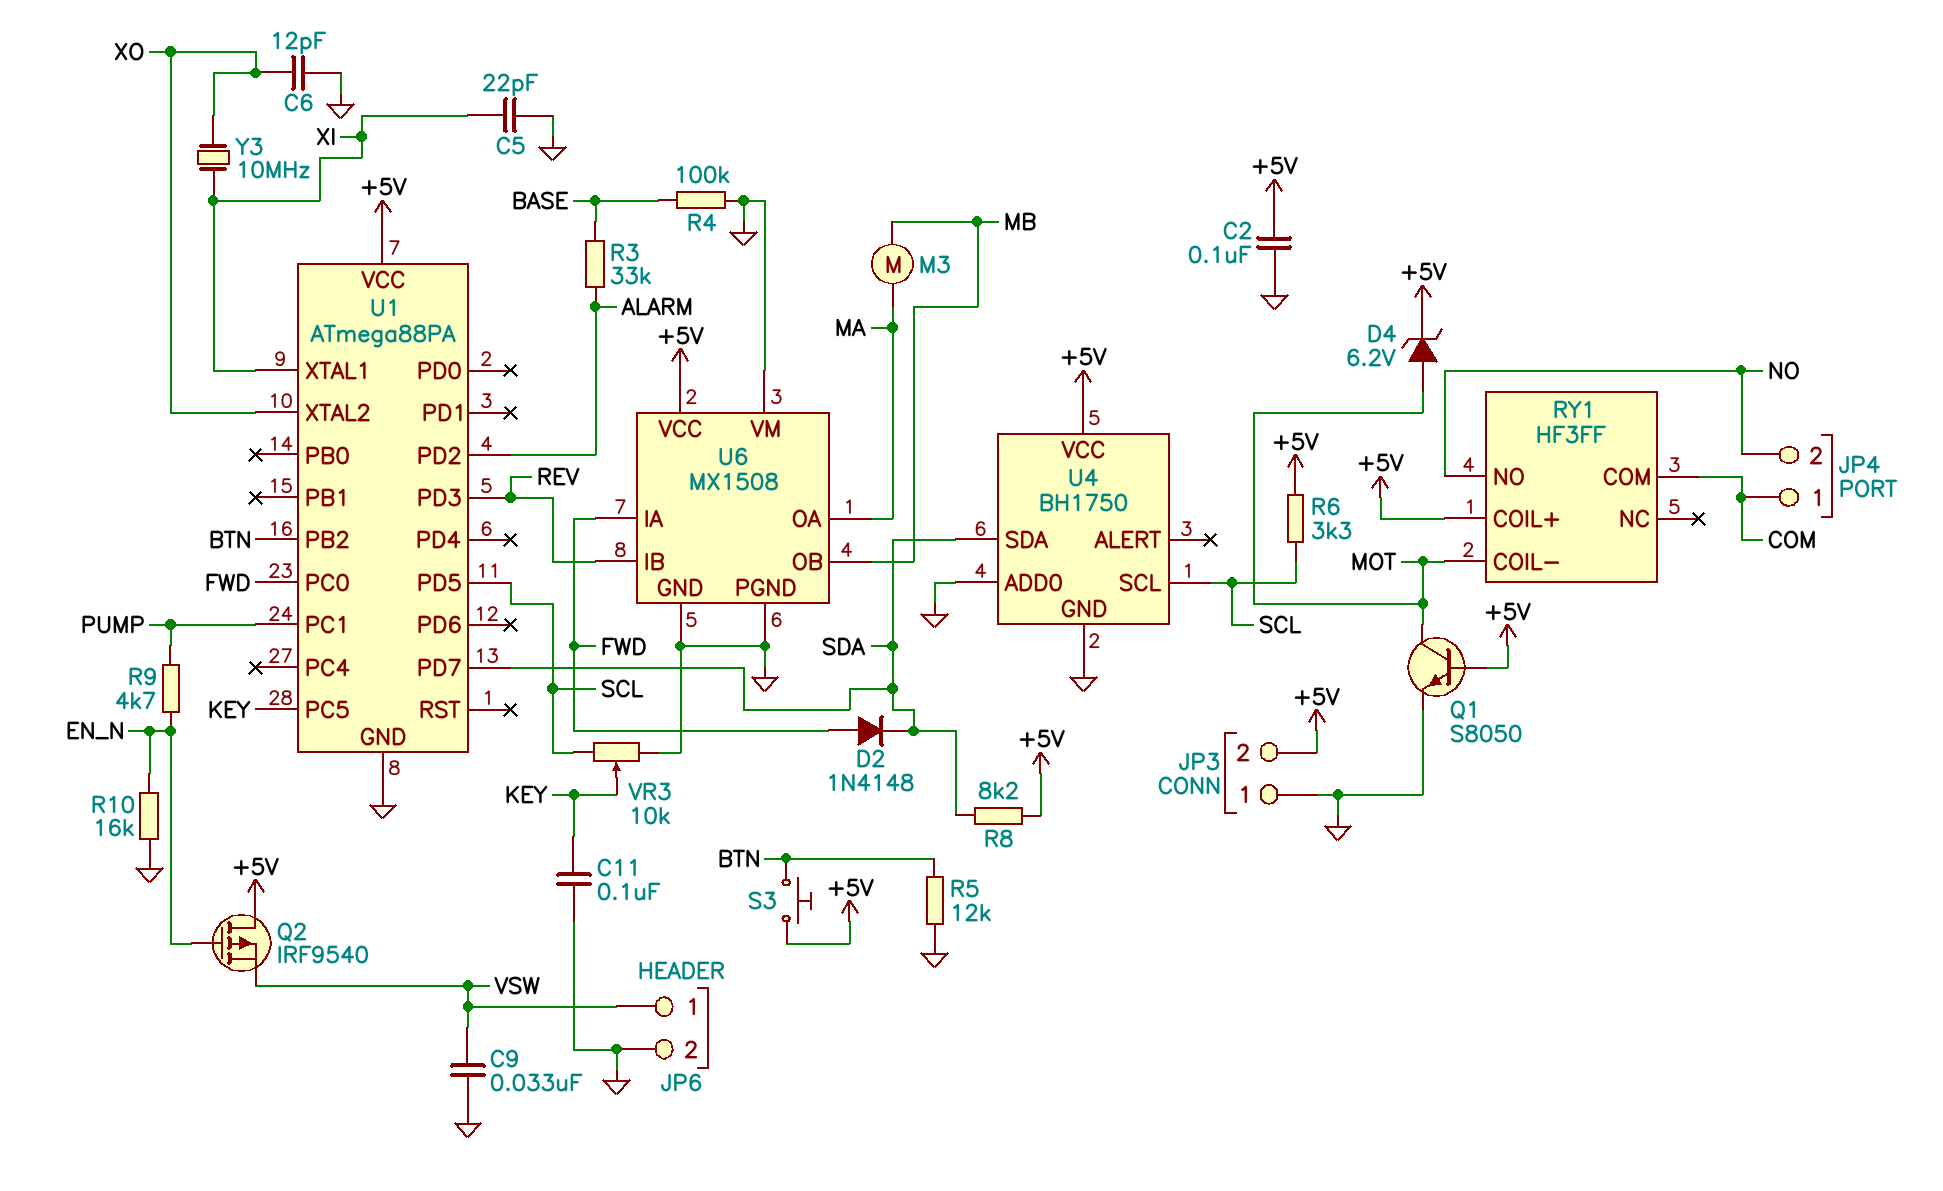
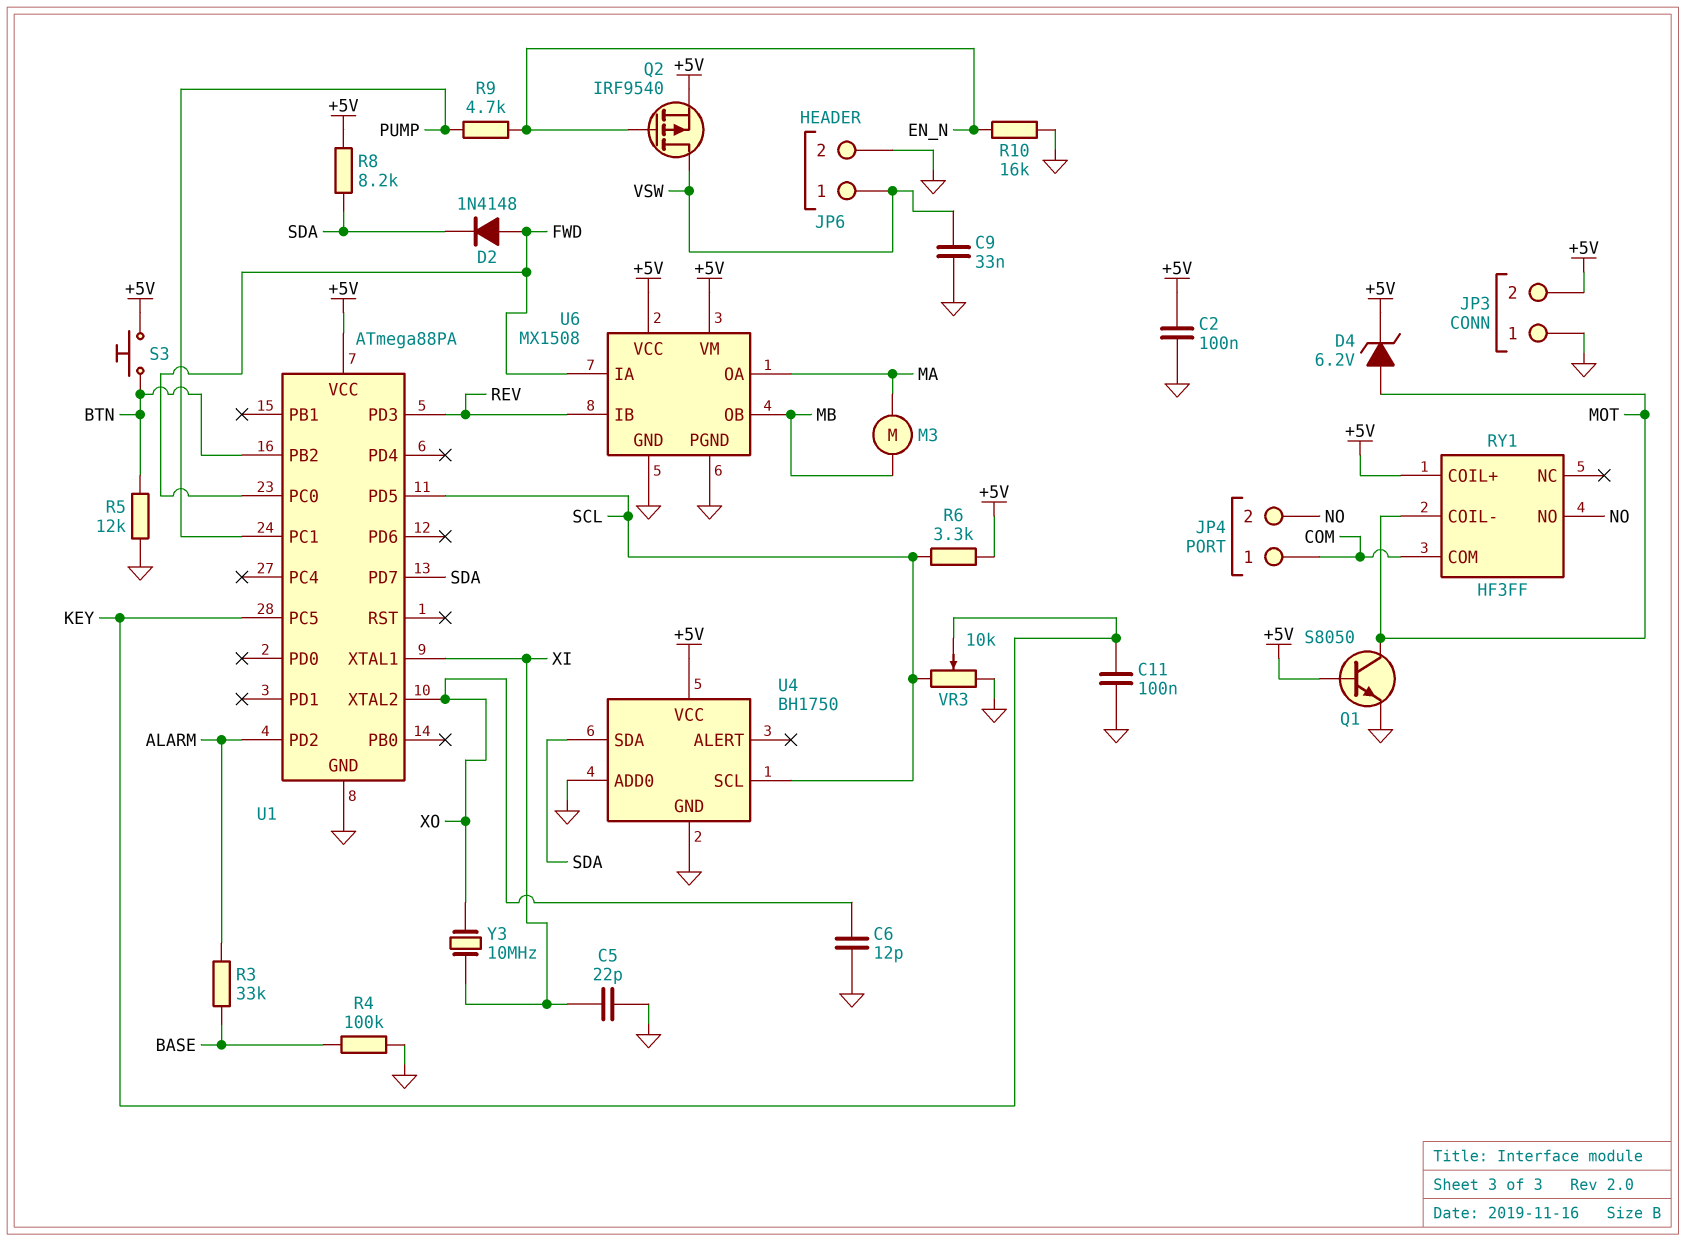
Q2: PMOS IRF9540 (G EN_N, D +5V, S VSW) -> PMOS IRF9540 (G EN_N, D VSW, S +5V)
U6 pin VM: GND -> +5V

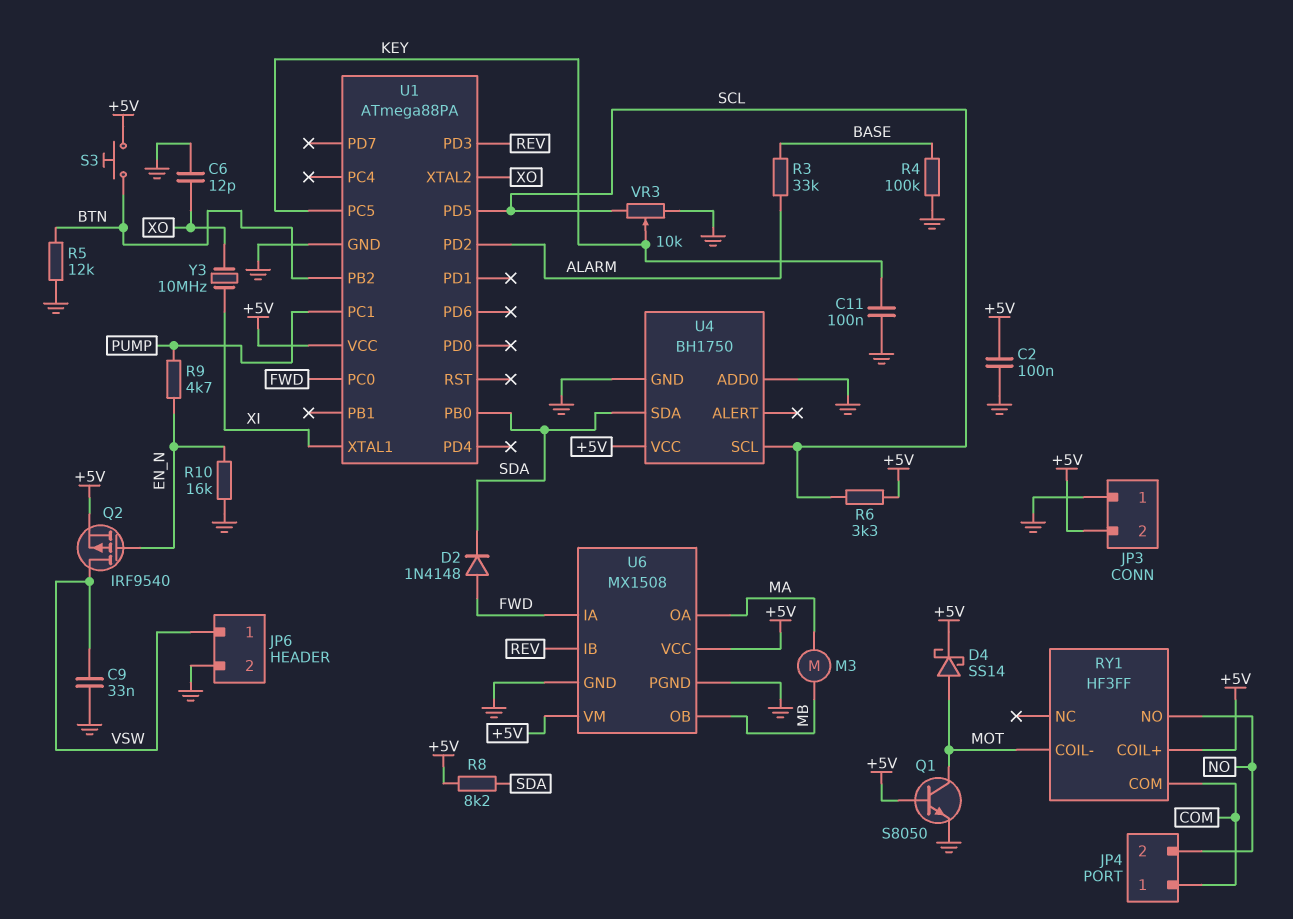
C5: 22pF (GND, XI) -> none
D4: zener 6.2V (A MOT, K +5V) -> schottky SS14 (A MOT, K +5V)
U1 pin PB0: none -> SDA
U1 pin PD7: SDA -> none

